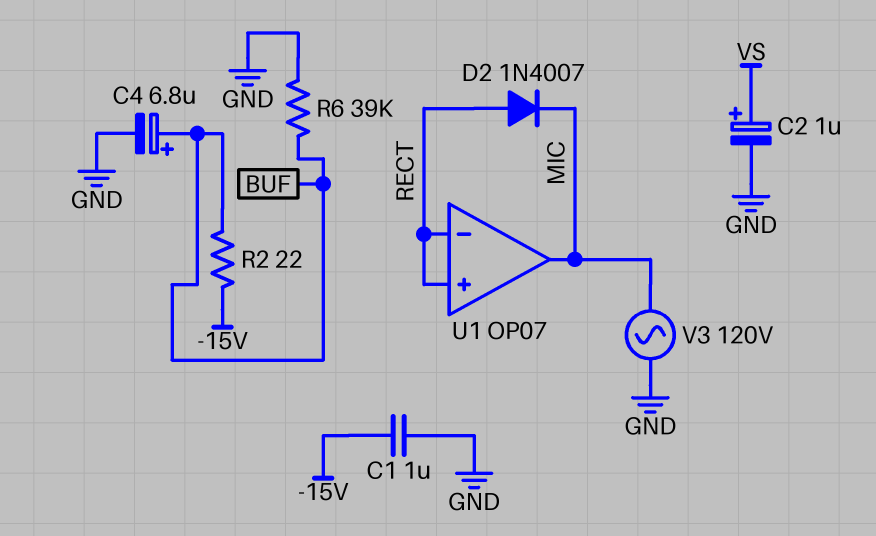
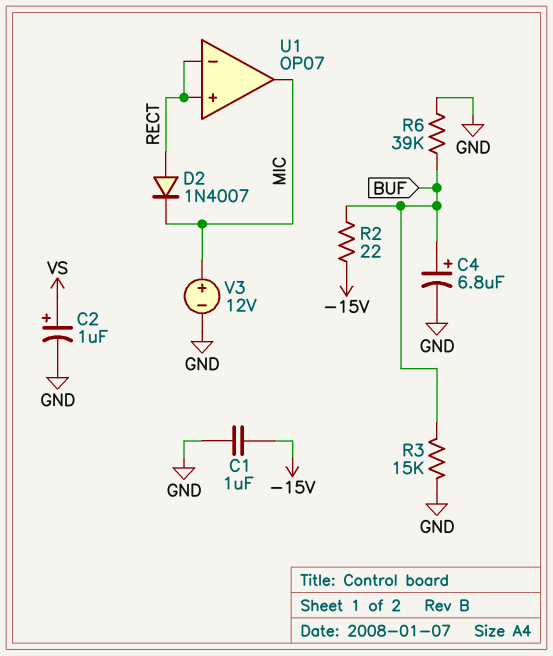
R3: none -> 15k (BUF, GND)
V3: AC 120V (GND, MIC) -> 12V (plus MIC, minus GND)

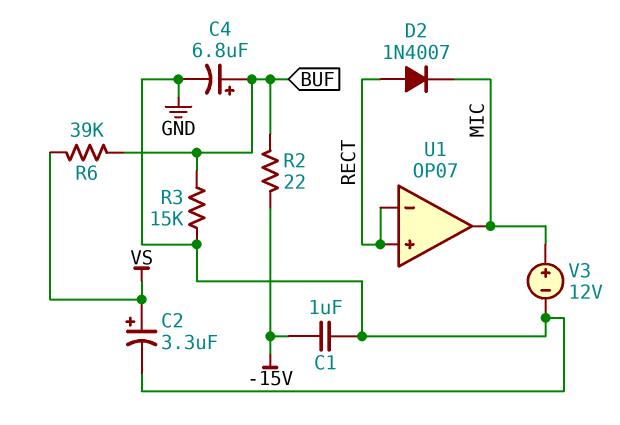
C2: 1uF (plus VS, minus GND) -> 3.3uF (plus VS, minus GND)
R6: 39k (BUF, GND) -> 39k (BUF, VS)

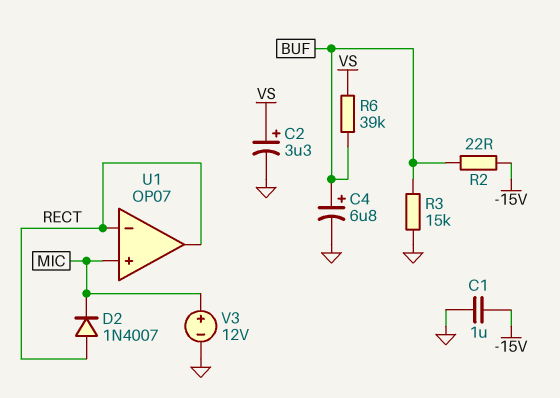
U1 pin in+: RECT -> MIC
U1 pin out: MIC -> RECT

